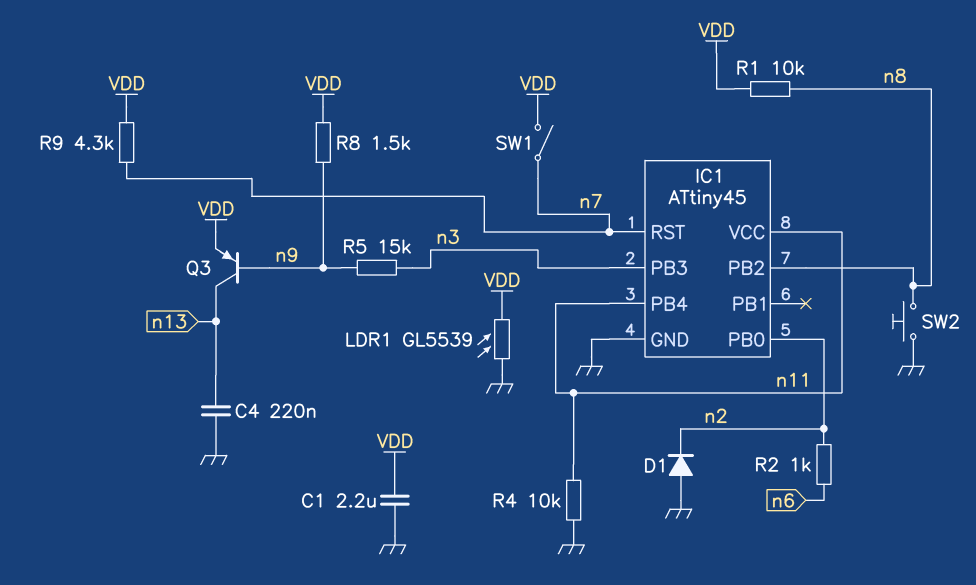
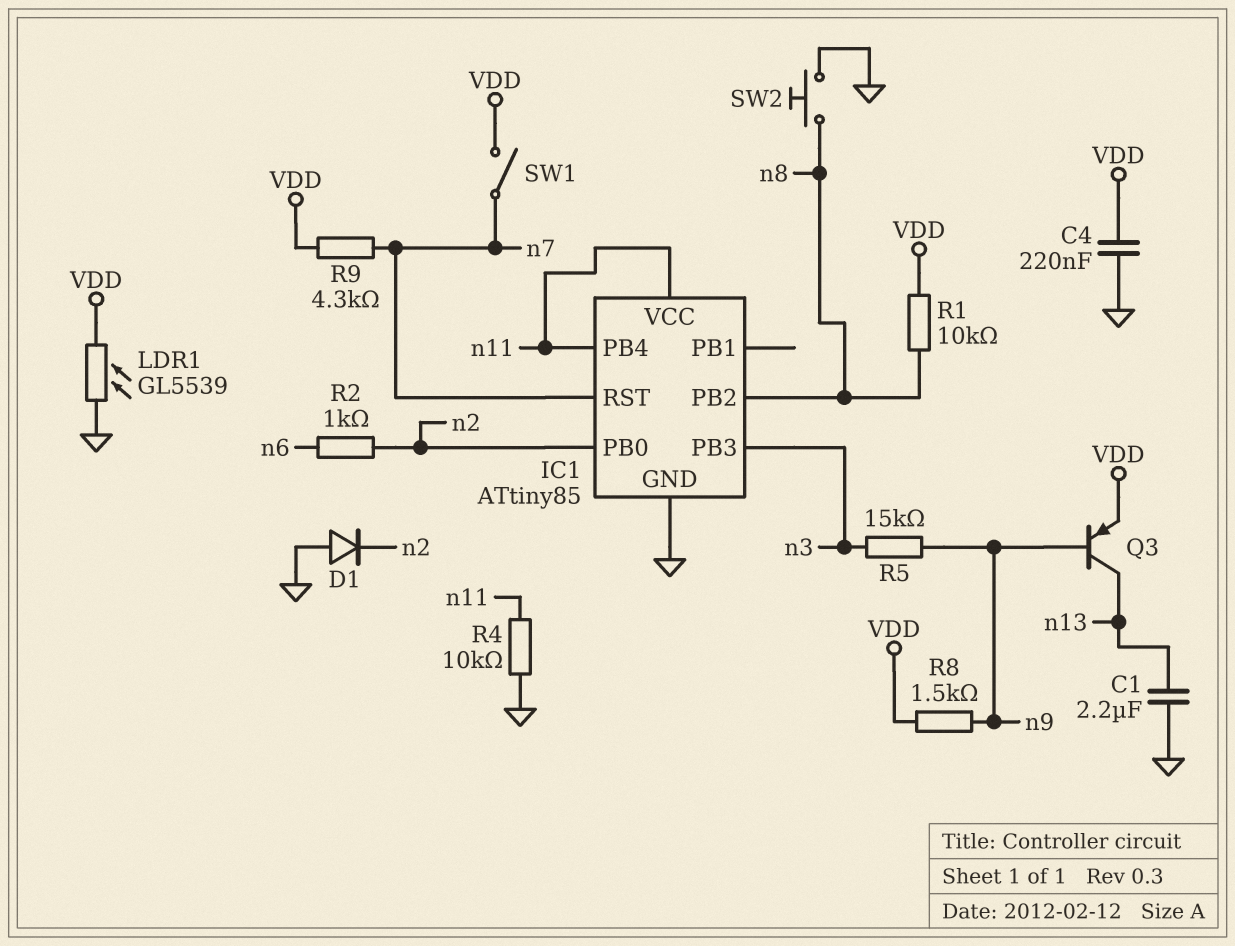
C1: 2.2uF (GND, VDD) -> 2.2uF (GND, n13)
C4: 220nF (GND, n13) -> 220nF (GND, VDD)
IC1: ATtiny45 -> ATtiny85

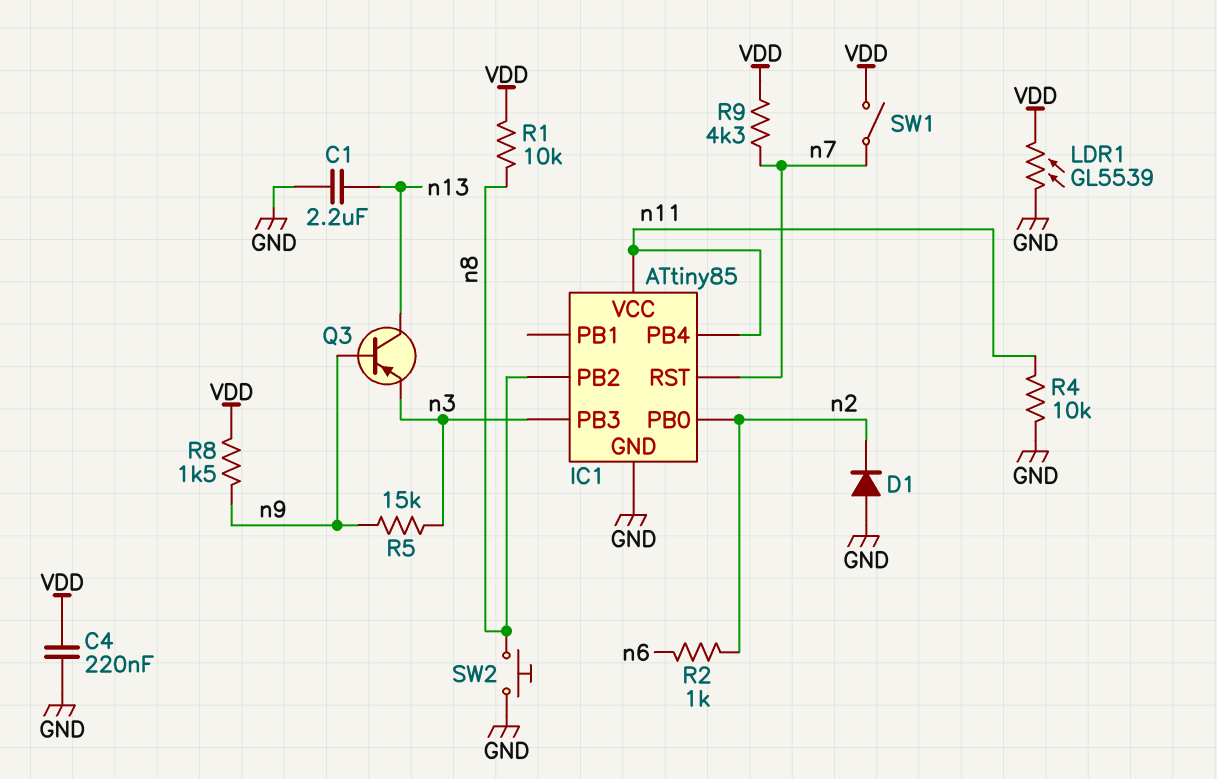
Q3: PNP (B n9, C n13, E VDD) -> PNP (B n9, C n13, E n3)

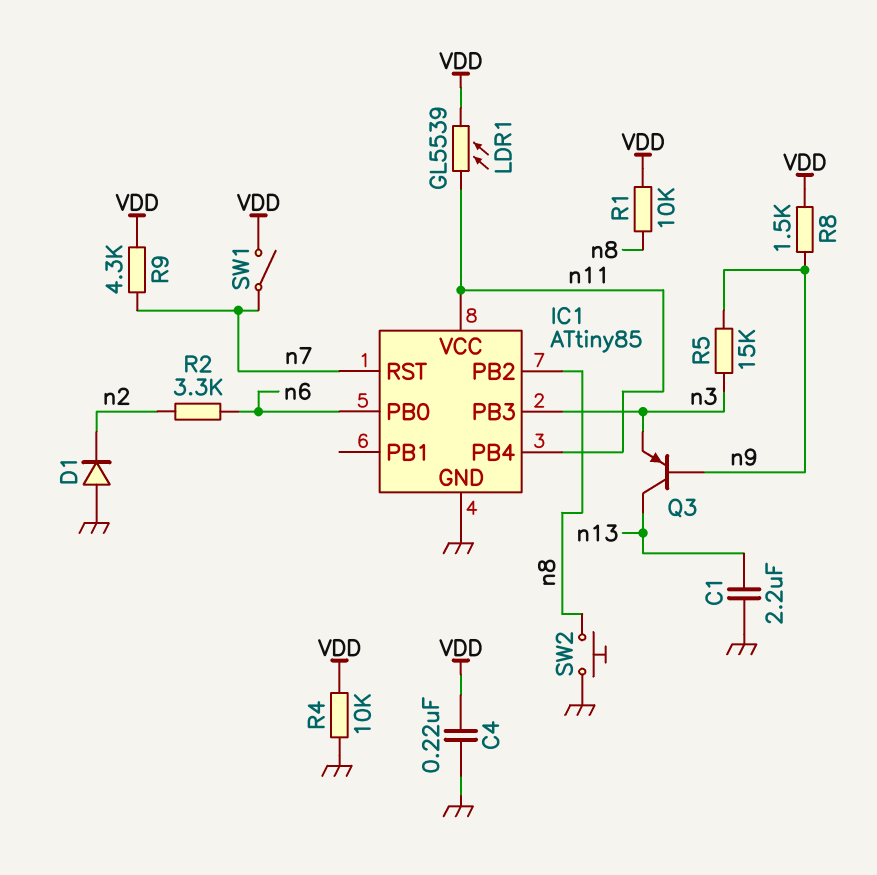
IC1 pin PB0: n2 -> n6
LDR1: GL5539 (GND, VDD) -> GL5539 (VDD, n11)
R2: 1k (n2, n6) -> 3.3k (n2, n6)
R4: 10k (GND, n11) -> 10k (GND, VDD)

